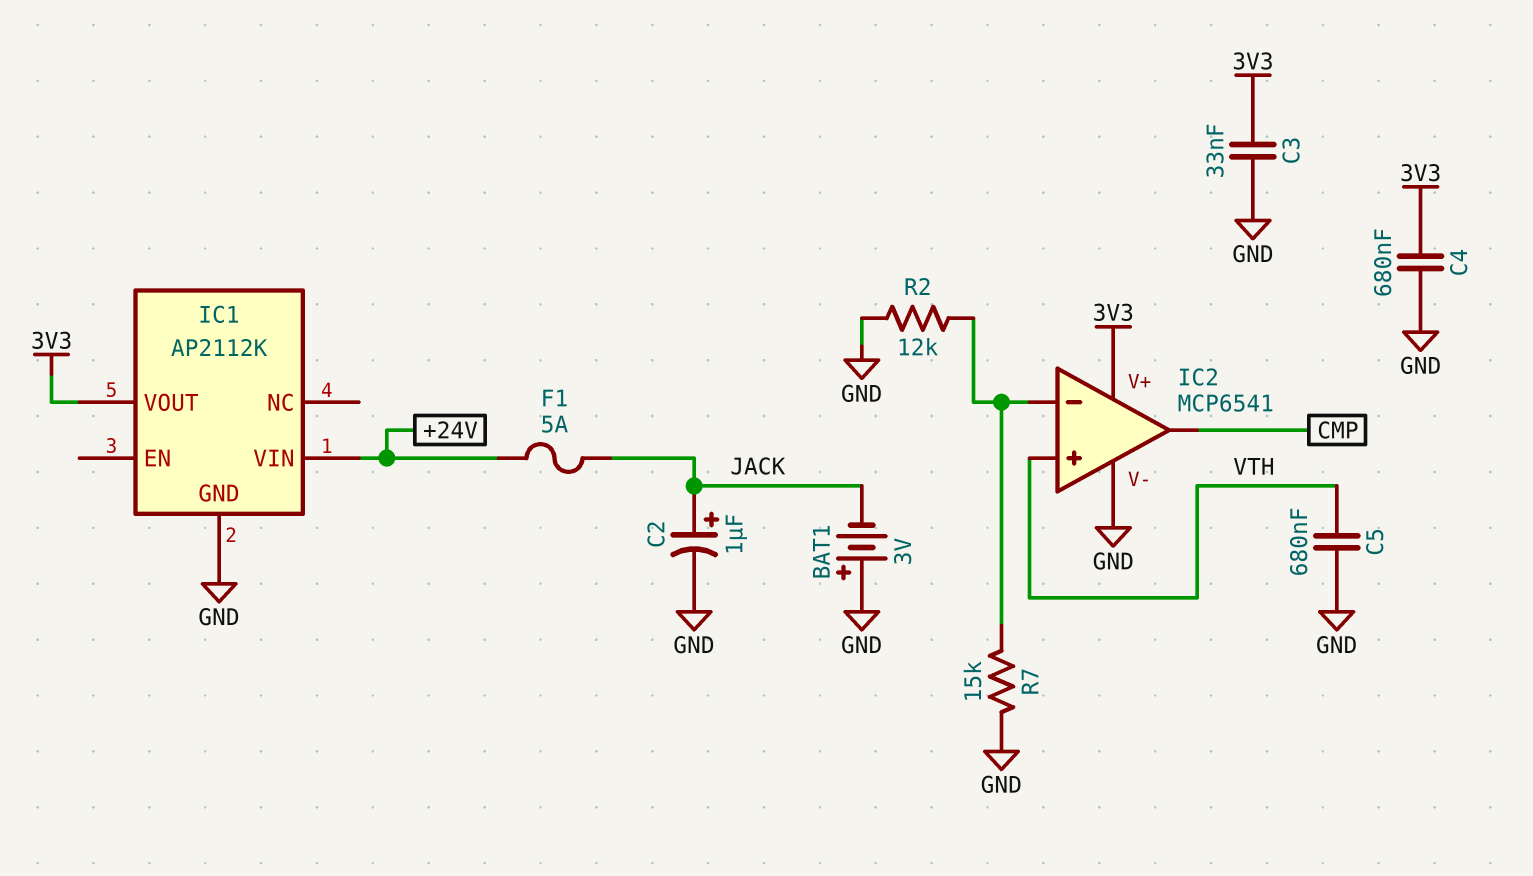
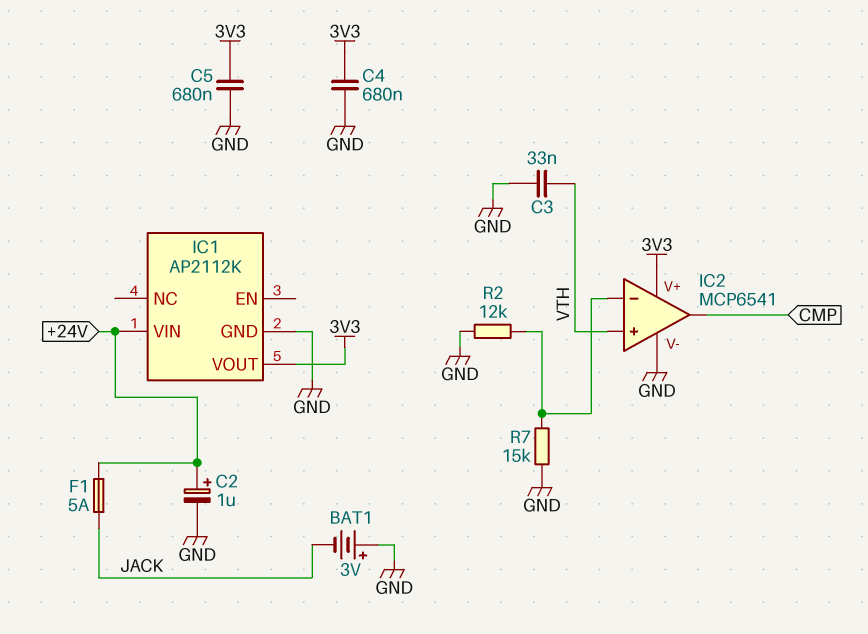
C2: 1uF (plus JACK, minus GND) -> 1uF (plus +24V, minus GND)
C3: 33nF (3V3, GND) -> 33nF (GND, VTH)
C5: 680nF (GND, VTH) -> 680nF (3V3, GND)

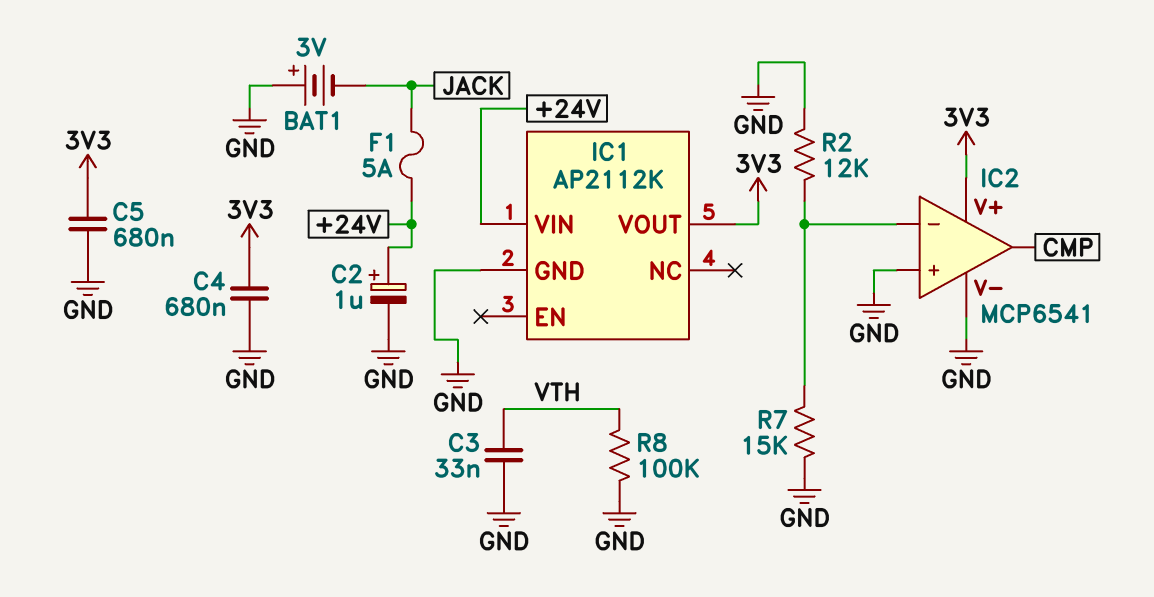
IC2 pin in+: VTH -> GND
R8: none -> 100k (GND, VTH)

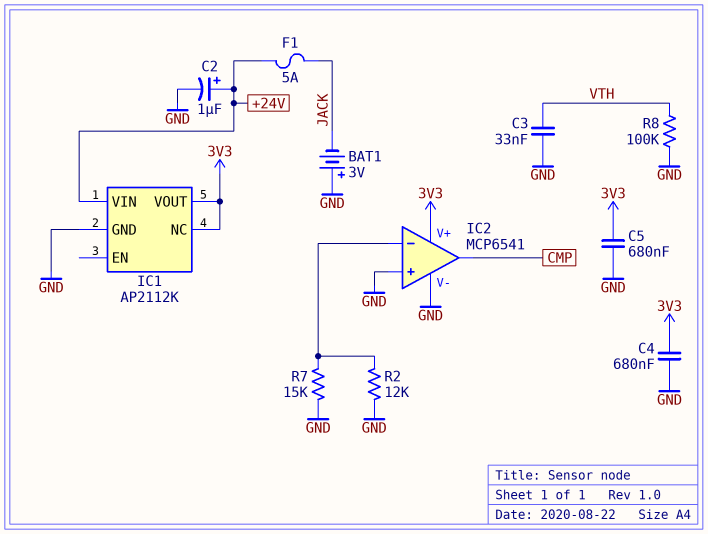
IC1 pin NC: none -> 3V3

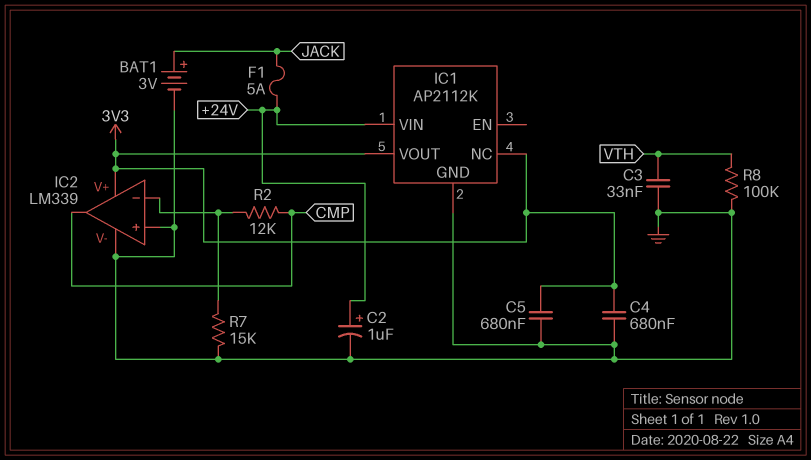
BAT1: 3V (plus GND, minus JACK) -> 3V (plus JACK, minus GND)
IC2: MCP6541 -> LM339
R2: 12k (GND, IC2/in-) -> 12k (CMP, IC2/in-)

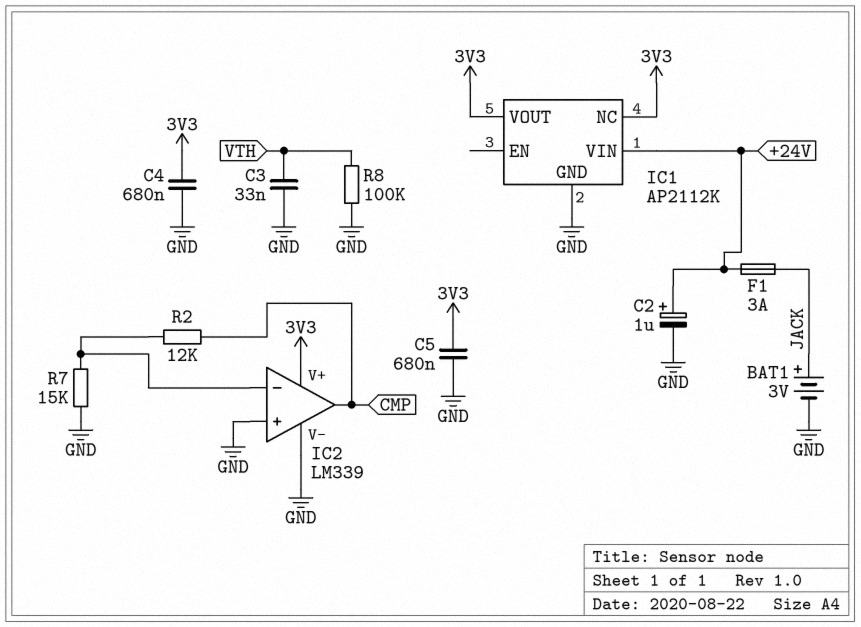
F1: 5A (+24V, JACK) -> 3A (+24V, JACK)

